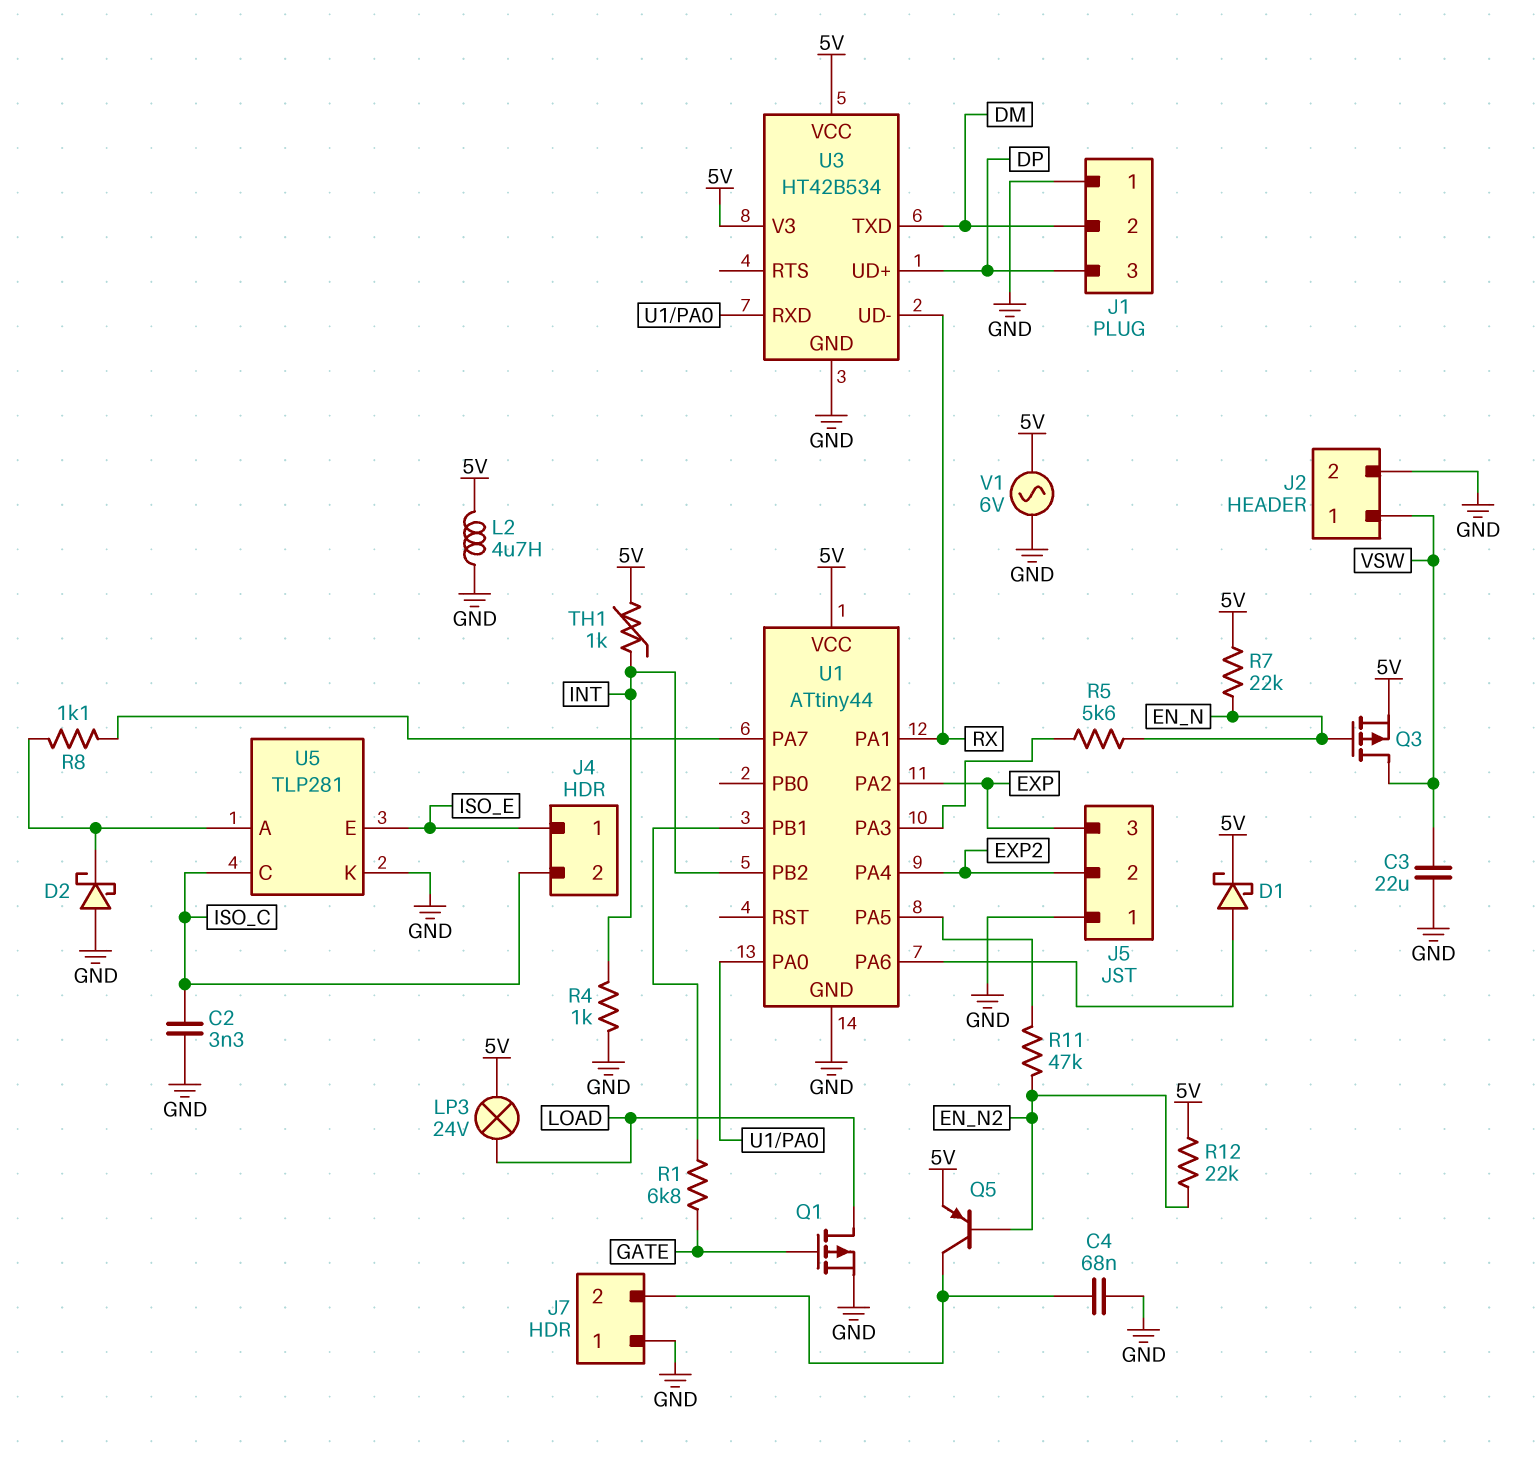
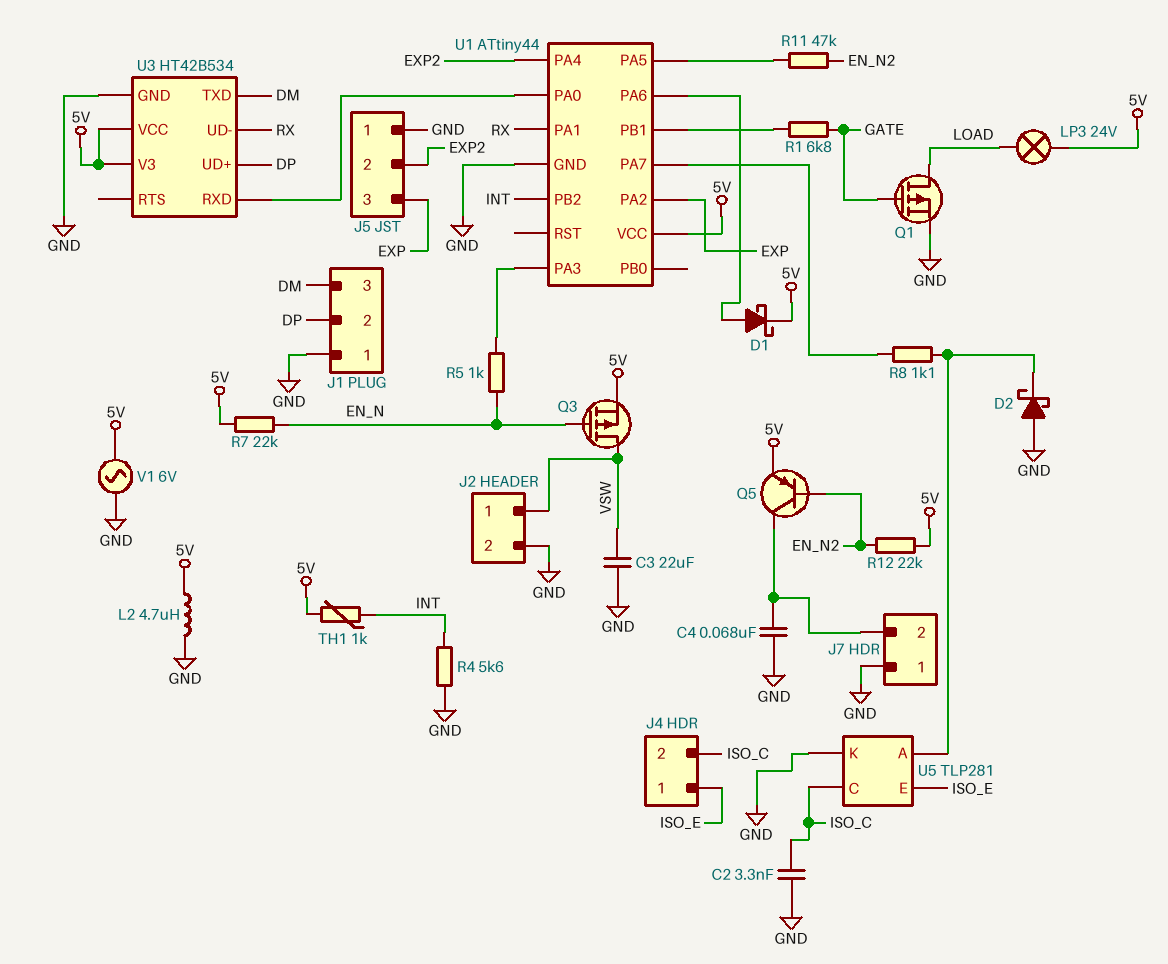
J1 pin 2: DM -> DP
J1 pin 3: DP -> DM
R4: 1k (GND, INT) -> 5.6k (GND, INT)
R5: 5.6k (EN_N, U1/PA3) -> 1k (EN_N, U1/PA3)

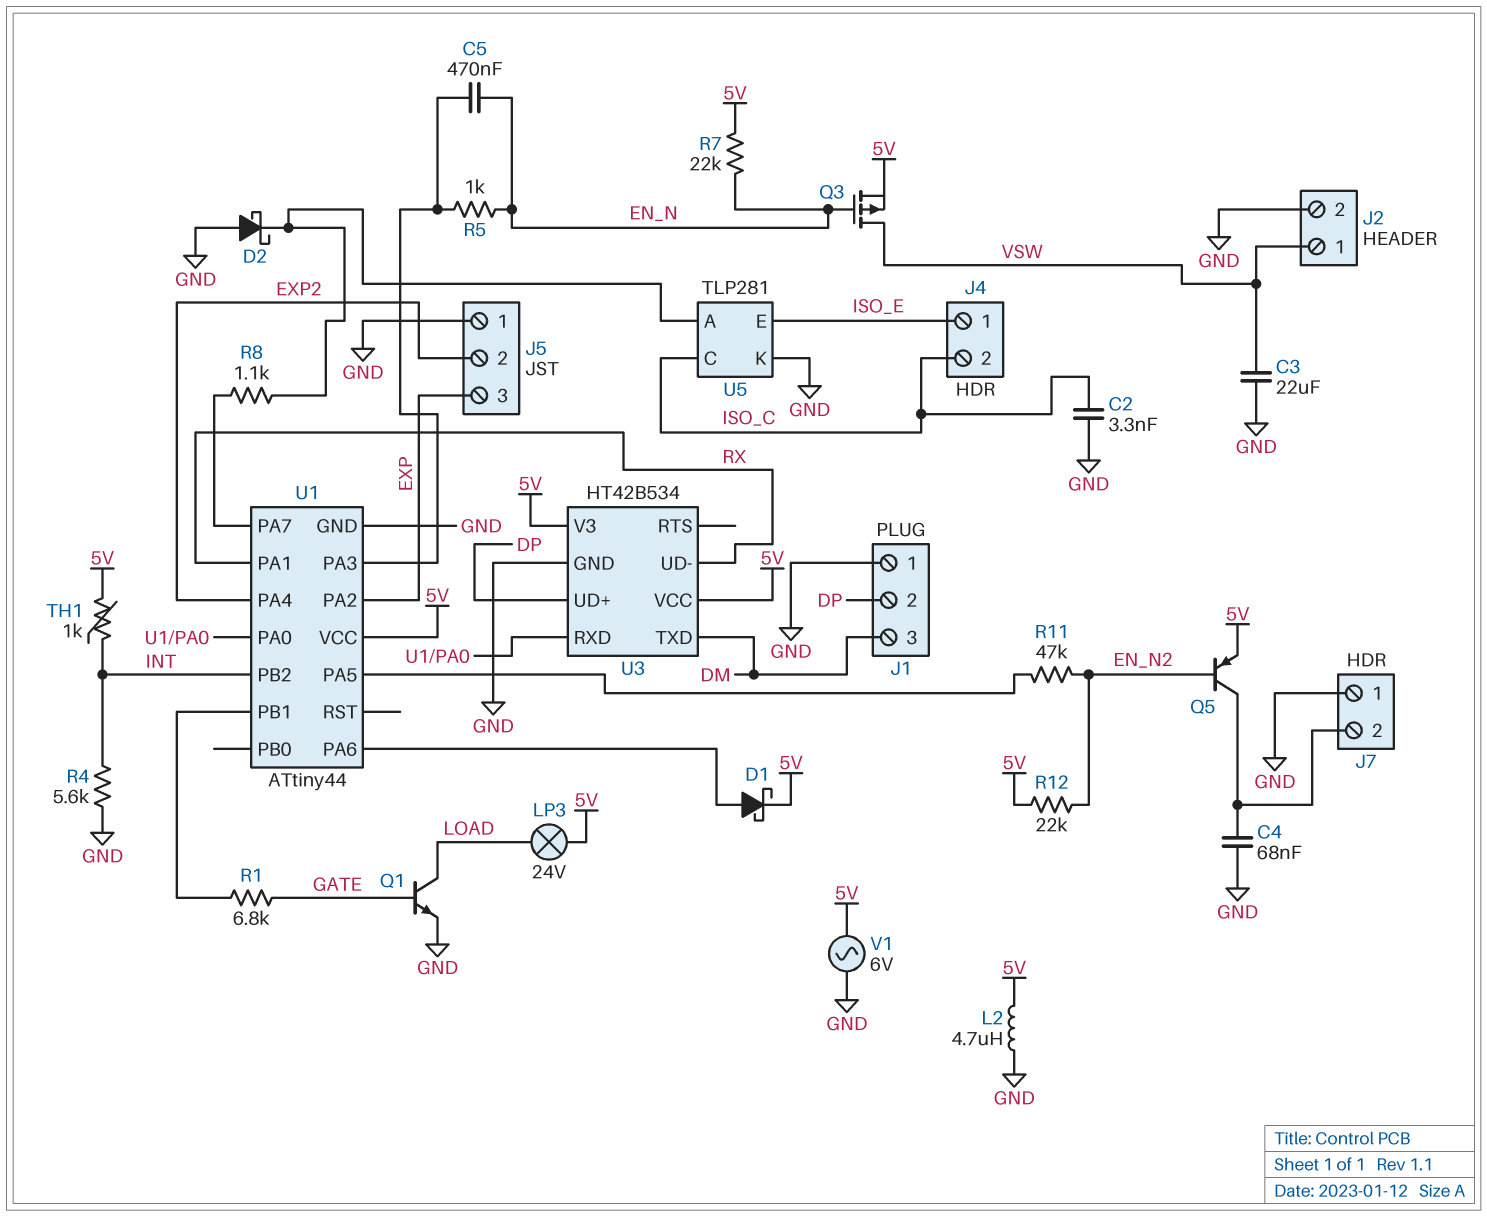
C5: none -> 470nF (EN_N, U1/PA3)
Q1: PMOS (G GATE, D LOAD, S GND) -> NPN (B GATE, C LOAD, E GND)

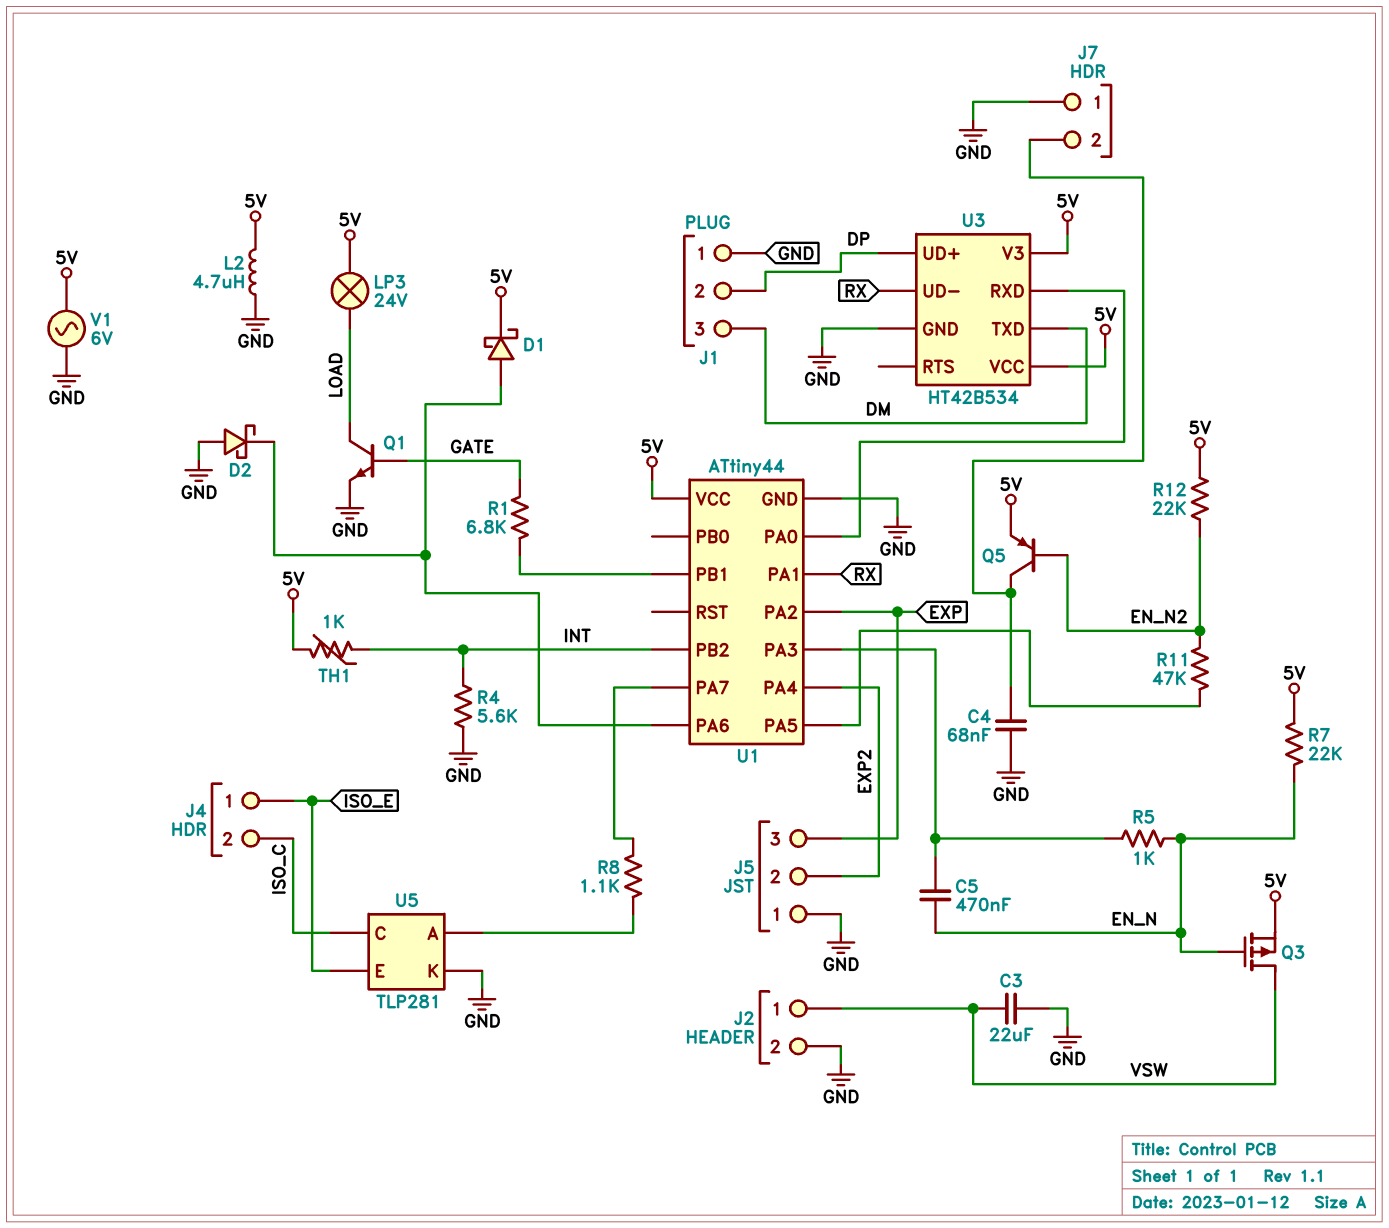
C2: 3.3nF (GND, ISO_C) -> none
D2: schottky (A GND, K U5/A) -> schottky (A GND, K U1/PA6)

